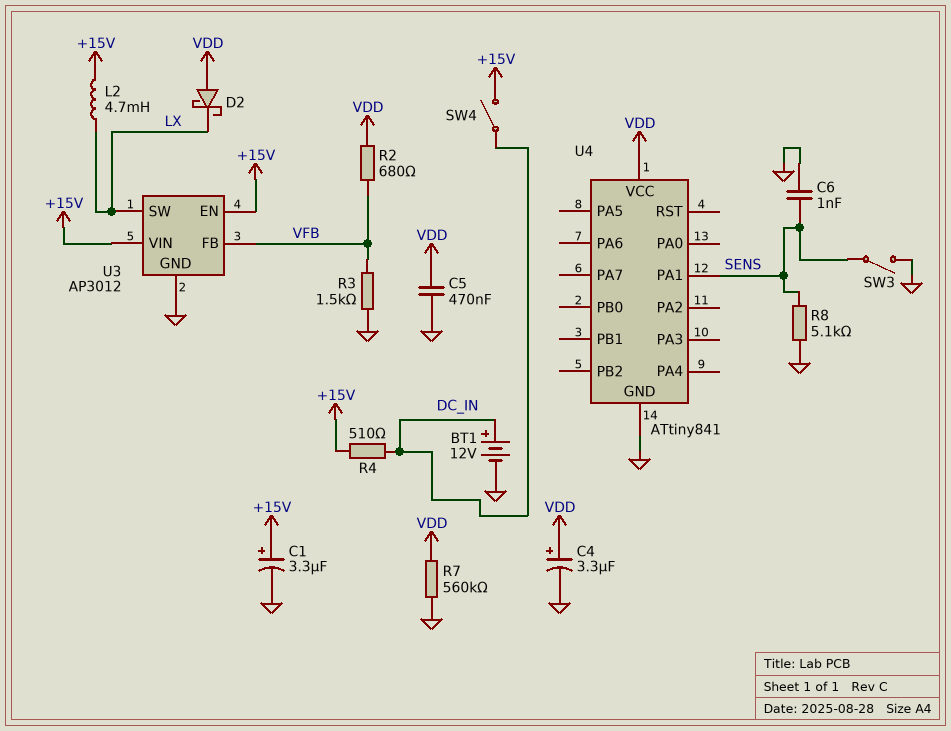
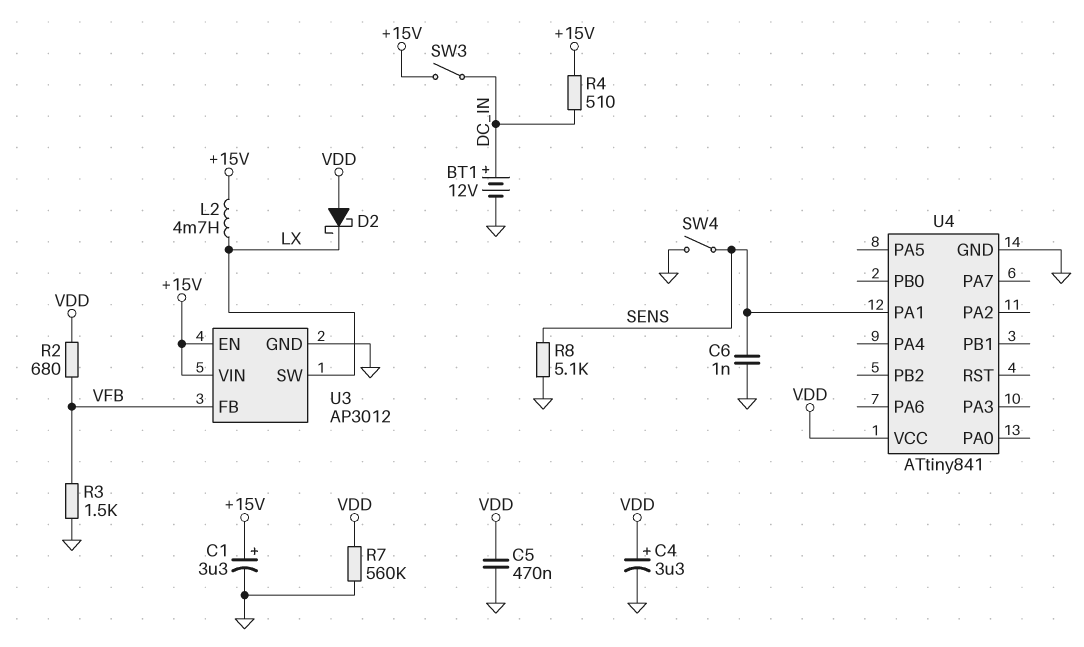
SW3: switch (GND, SENS) -> switch (+15V, DC_IN)
SW4: switch (+15V, DC_IN) -> switch (GND, SENS)

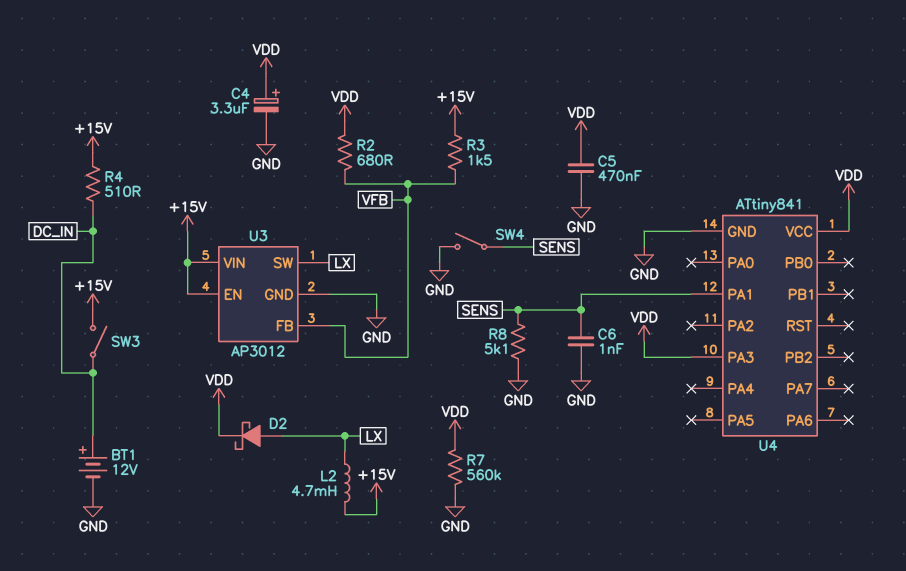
C1: 3.3uF (plus +15V, minus GND) -> none
D2: schottky (A VDD, K LX) -> schottky (A LX, K VDD)
R3: 1.5k (GND, VFB) -> 1.5k (+15V, VFB)
U4 pin PA3: none -> VDD

